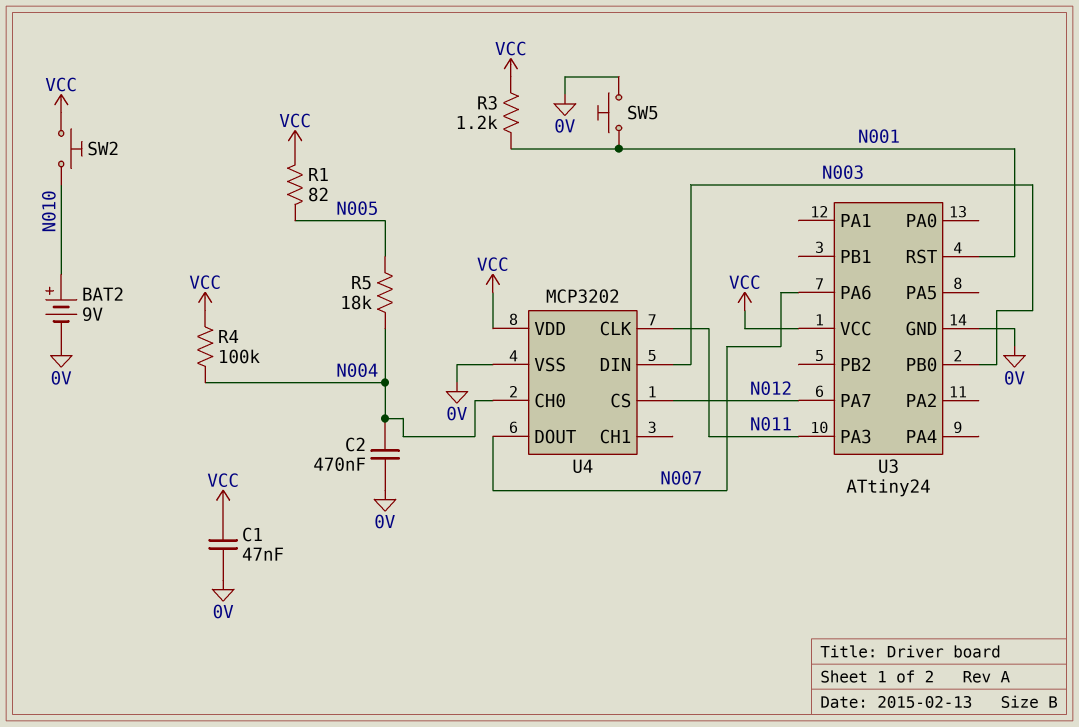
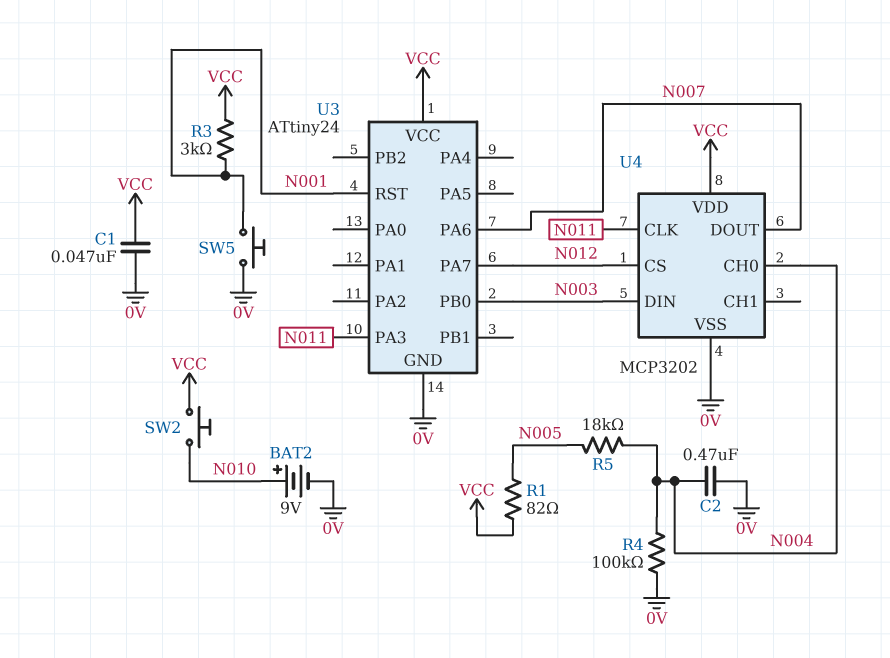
R3: 1.2k (N001, VCC) -> 3k (N001, VCC)
R4: 100k (N004, VCC) -> 100k (0V, N004)

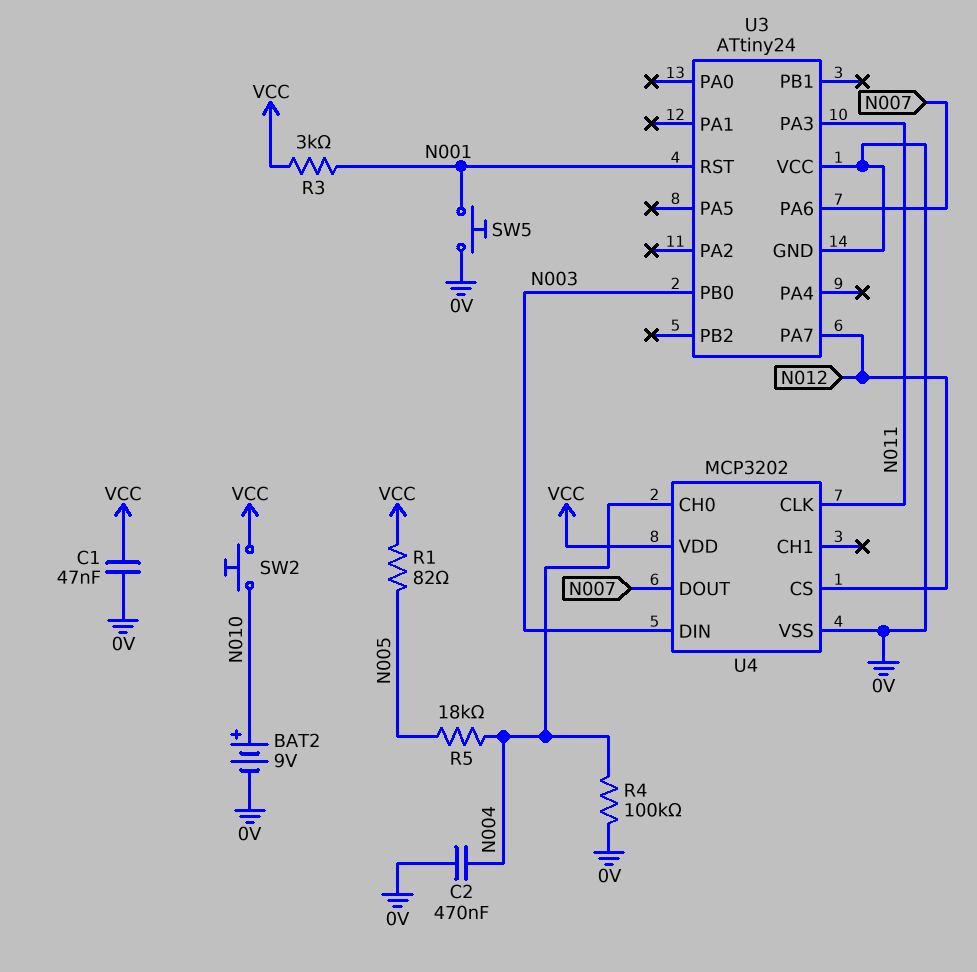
U3 pin VCC: VCC -> 0V

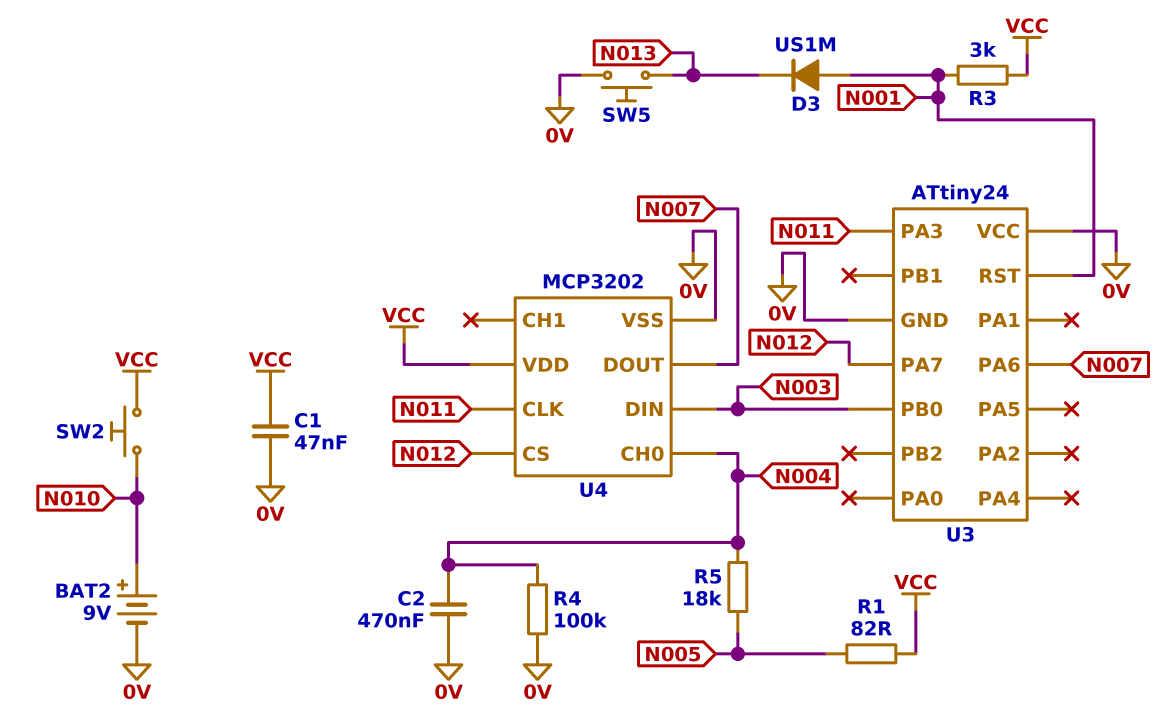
D3: none -> diode US1M (A N001, K N013)
SW5: button (0V, N001) -> button (0V, N013)

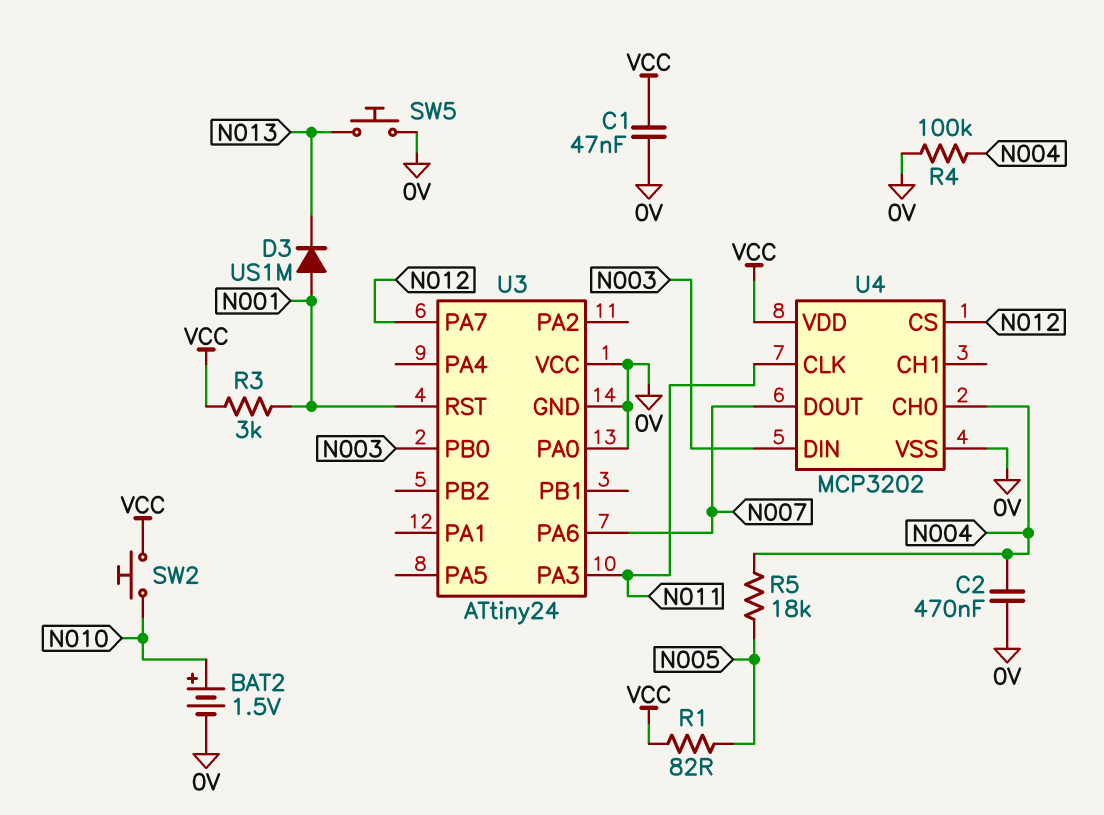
BAT2: 9V (plus N010, minus 0V) -> 1.5V (plus N010, minus 0V)
U3 pin PA0: none -> 0V

